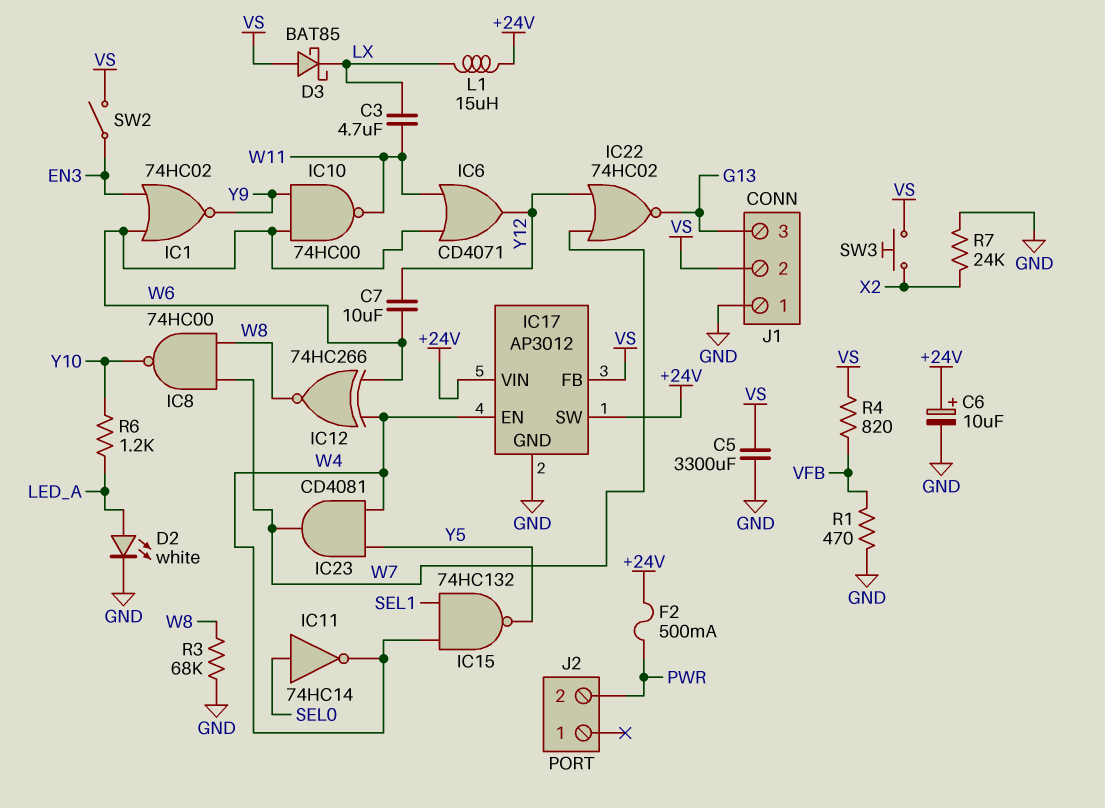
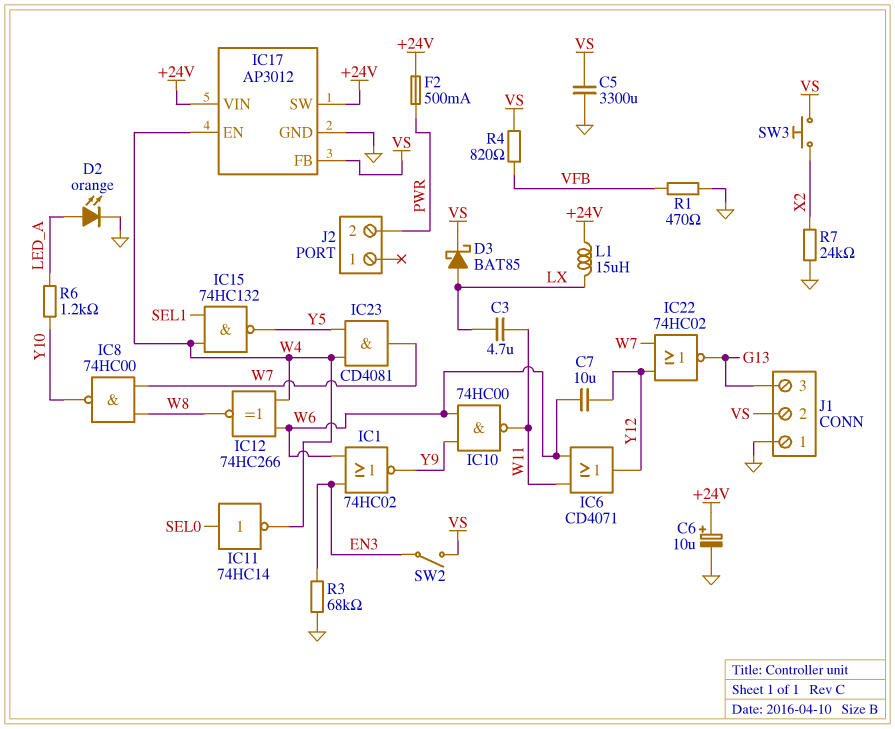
D2: LED white (A LED_A, K GND) -> LED orange (A LED_A, K GND)
D3: schottky BAT85 (A VS, K LX) -> schottky BAT85 (A LX, K VS)
R3: 68k (GND, W8) -> 68k (EN3, GND)

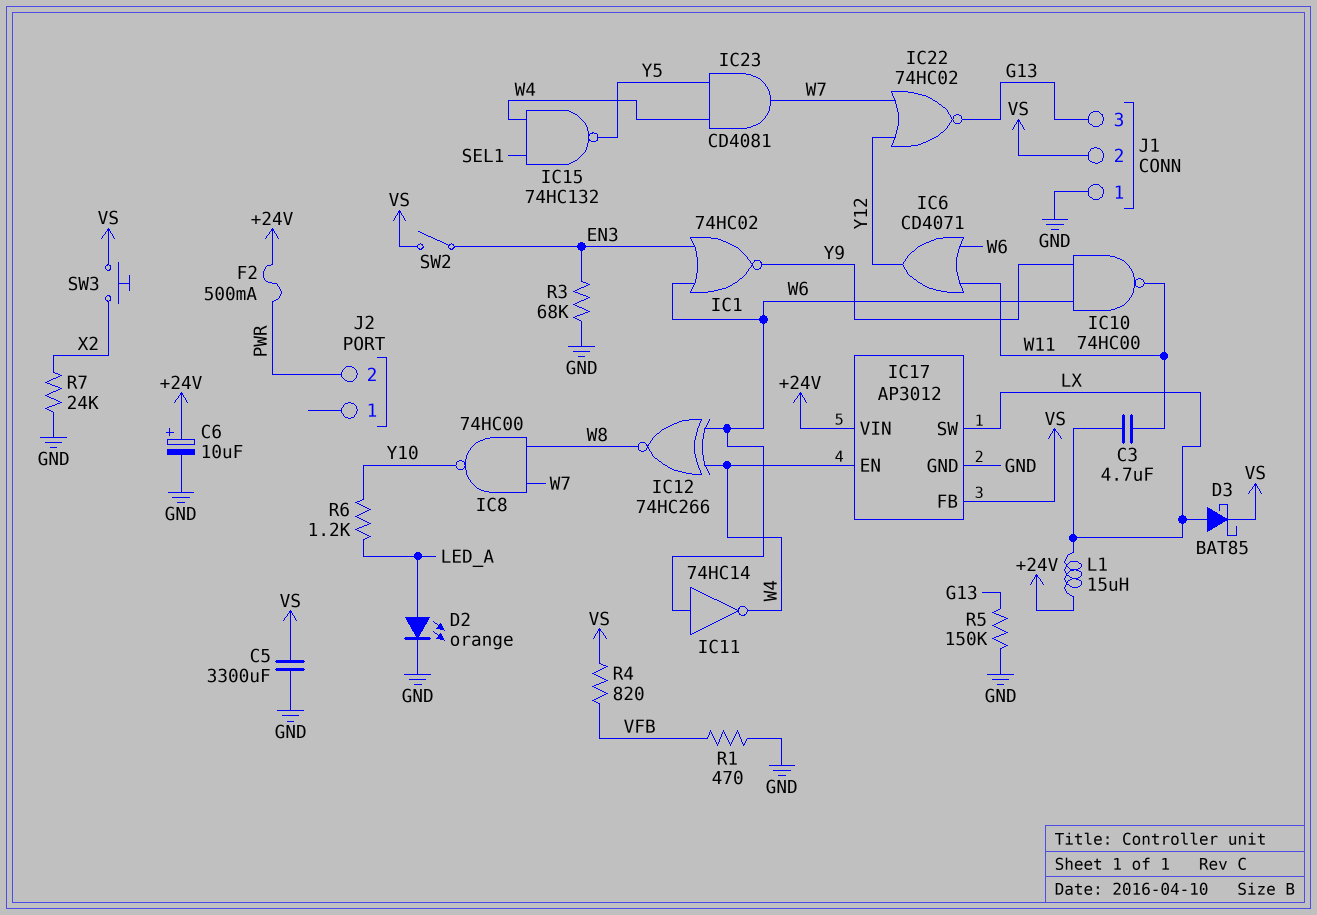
C7: 10uF (W6, Y12) -> none
IC11: NOT 74HC14 (in SEL0, out W4) -> NOT 74HC14 (in W6, out W4)
IC17 pin SW: +24V -> LX
R5: none -> 150k (G13, GND)

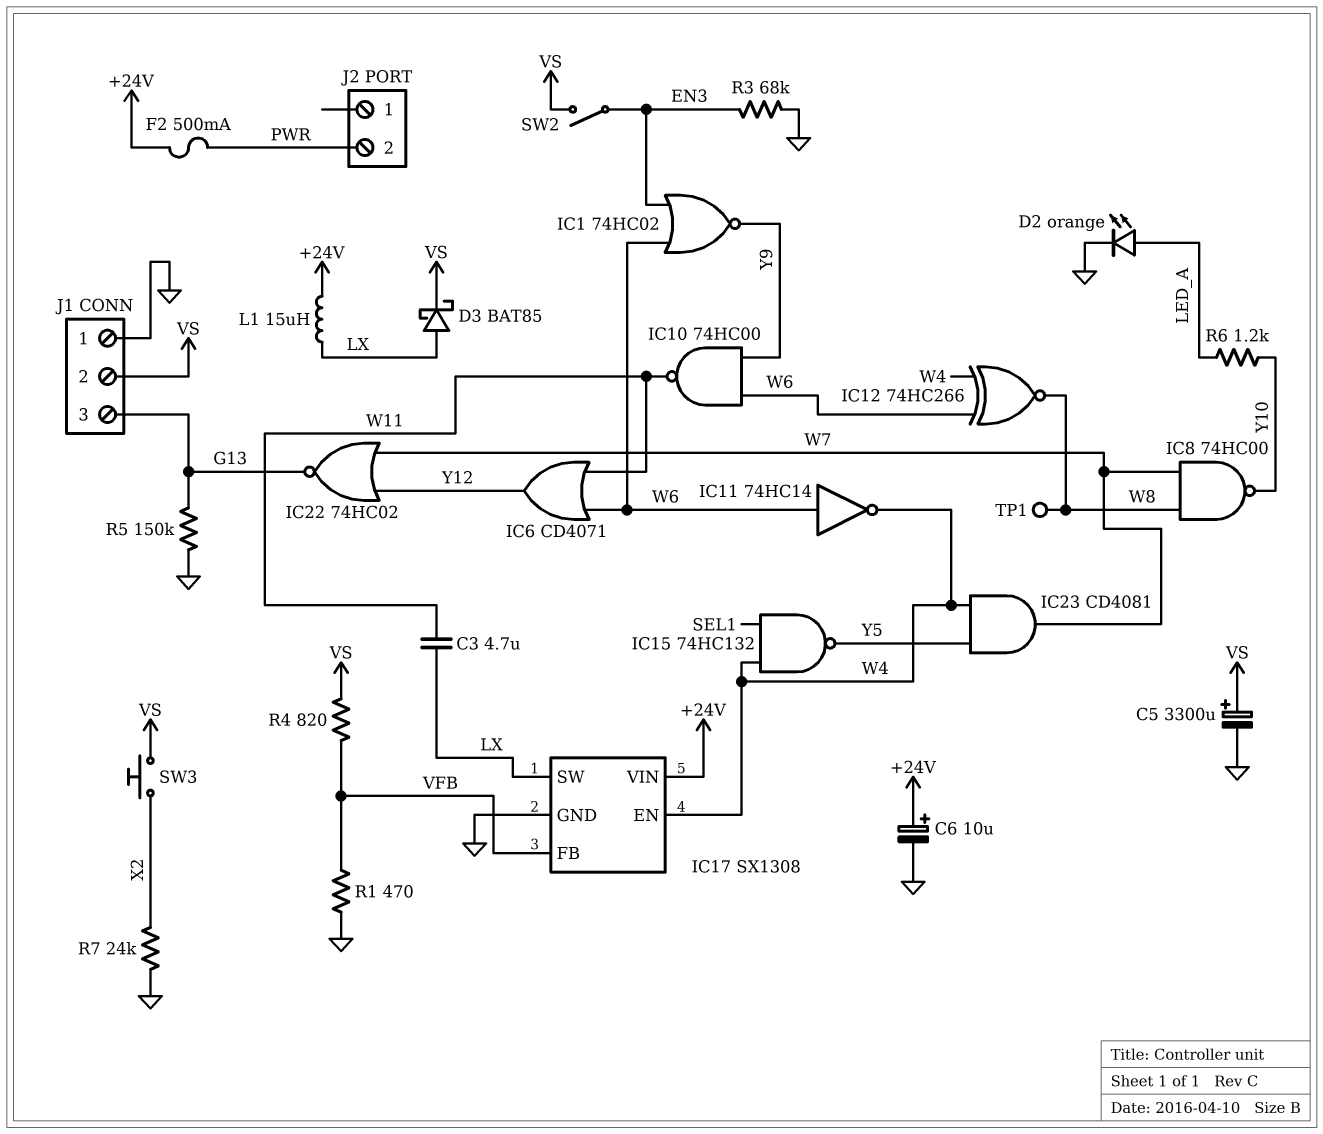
C5: 3300uF (GND, VS) -> 3300uF (plus VS, minus GND)
IC17: AP3012 -> SX1308
IC17 pin FB: VS -> VFB
TP1: none -> test point (W8)

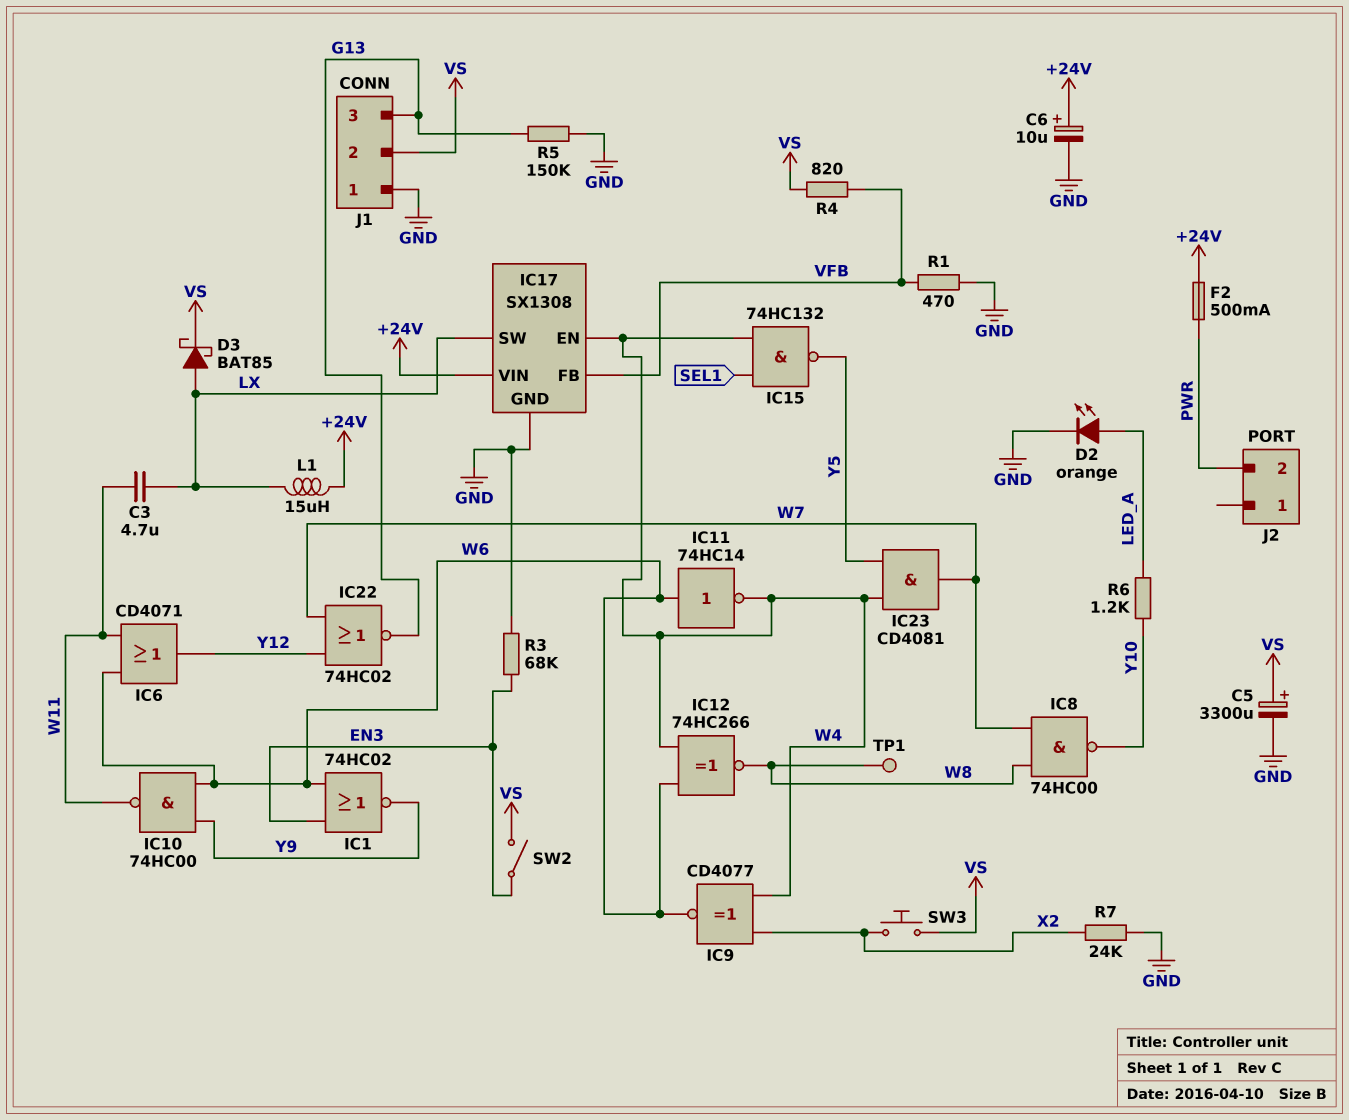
IC9: none -> XNOR CD4077 (in W4, in X2, out W6)

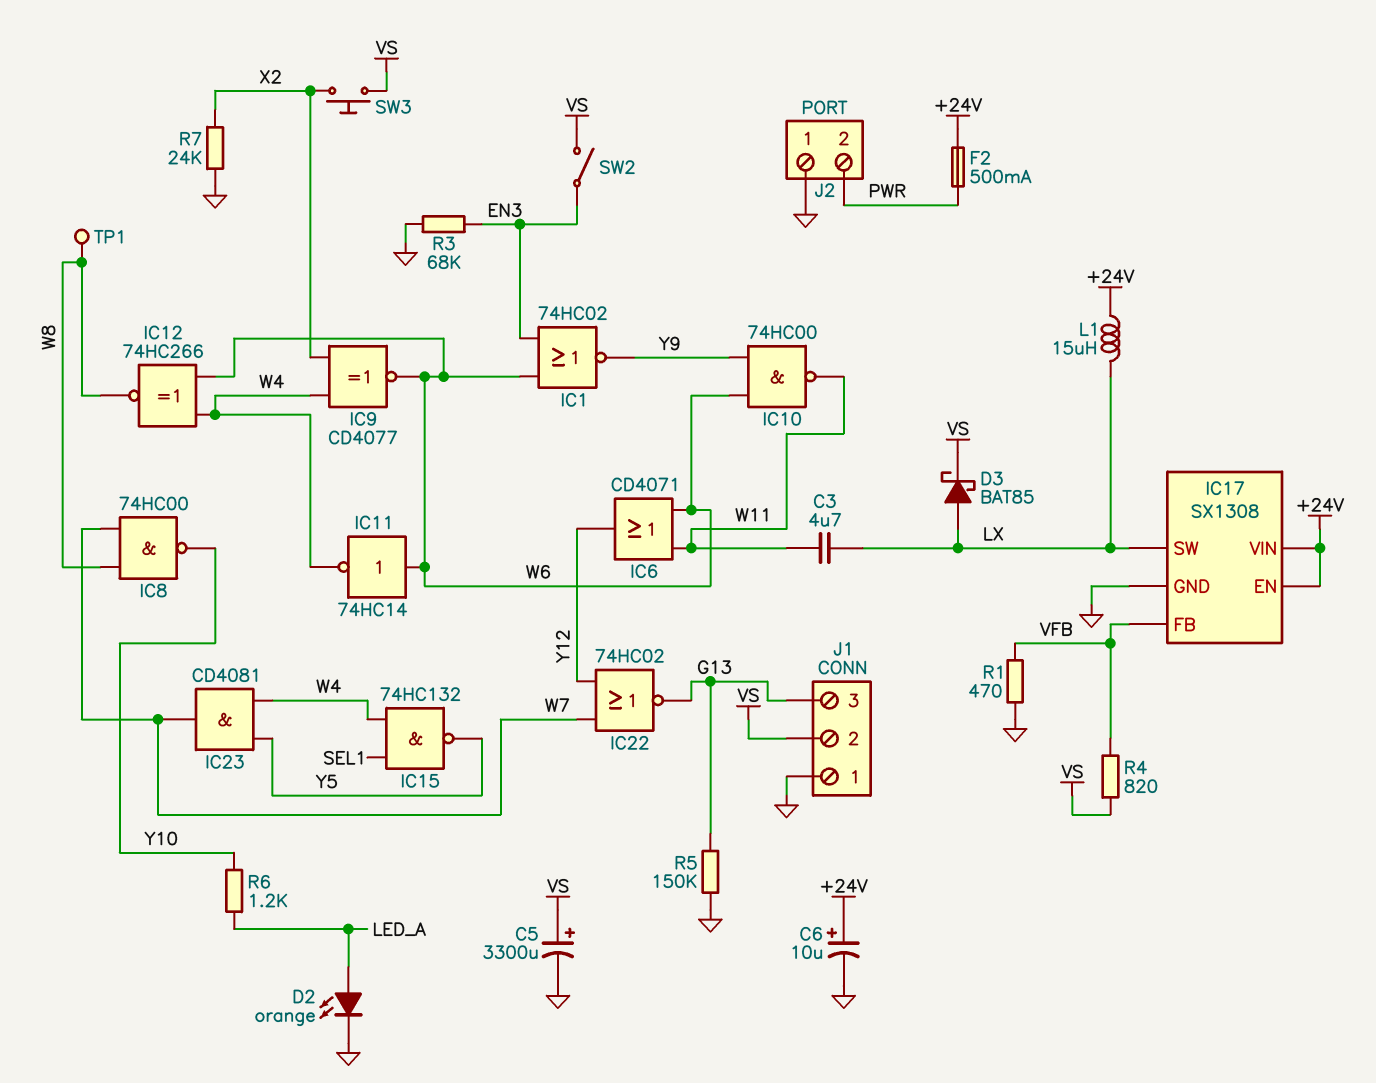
IC17 pin EN: W4 -> +24V
J2 pin 1: none -> GND

